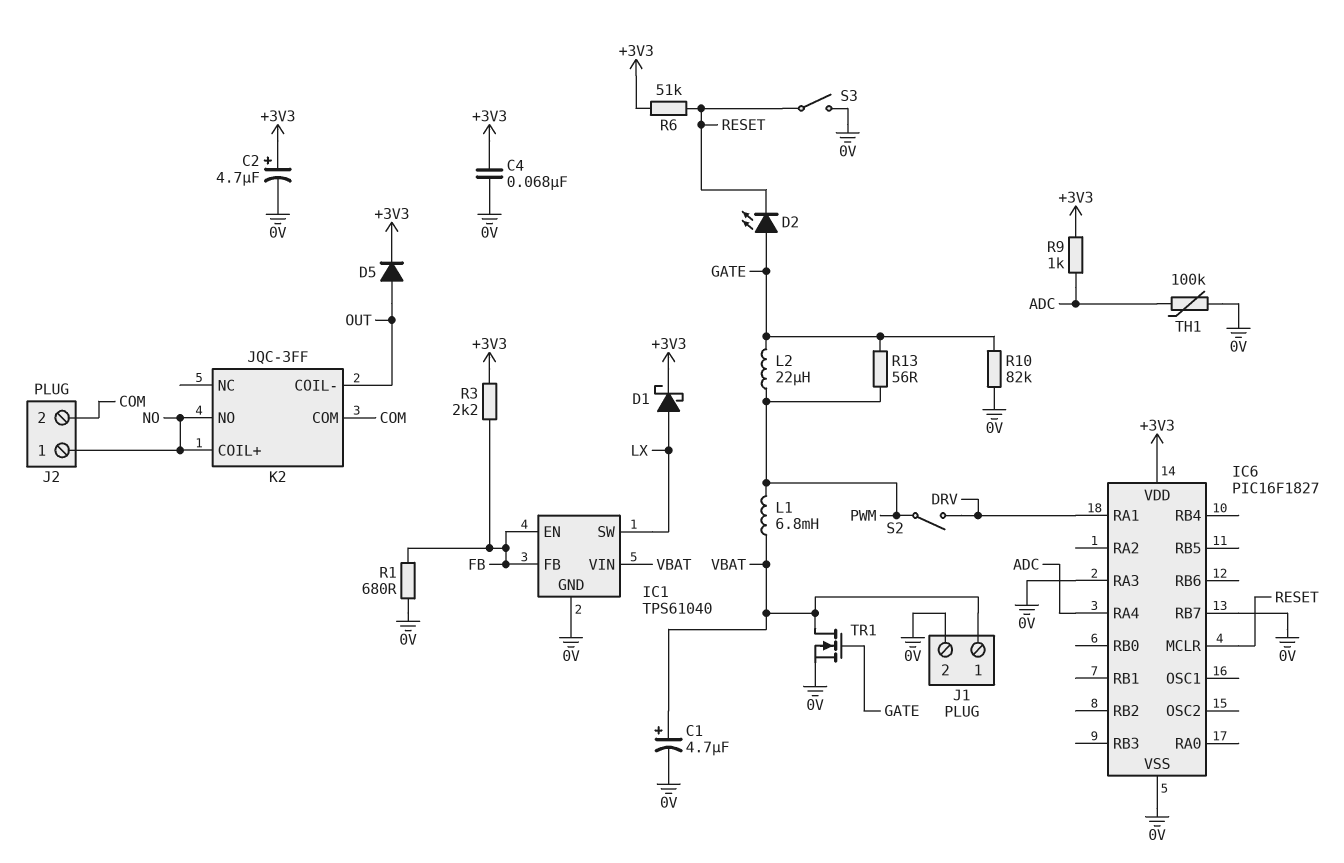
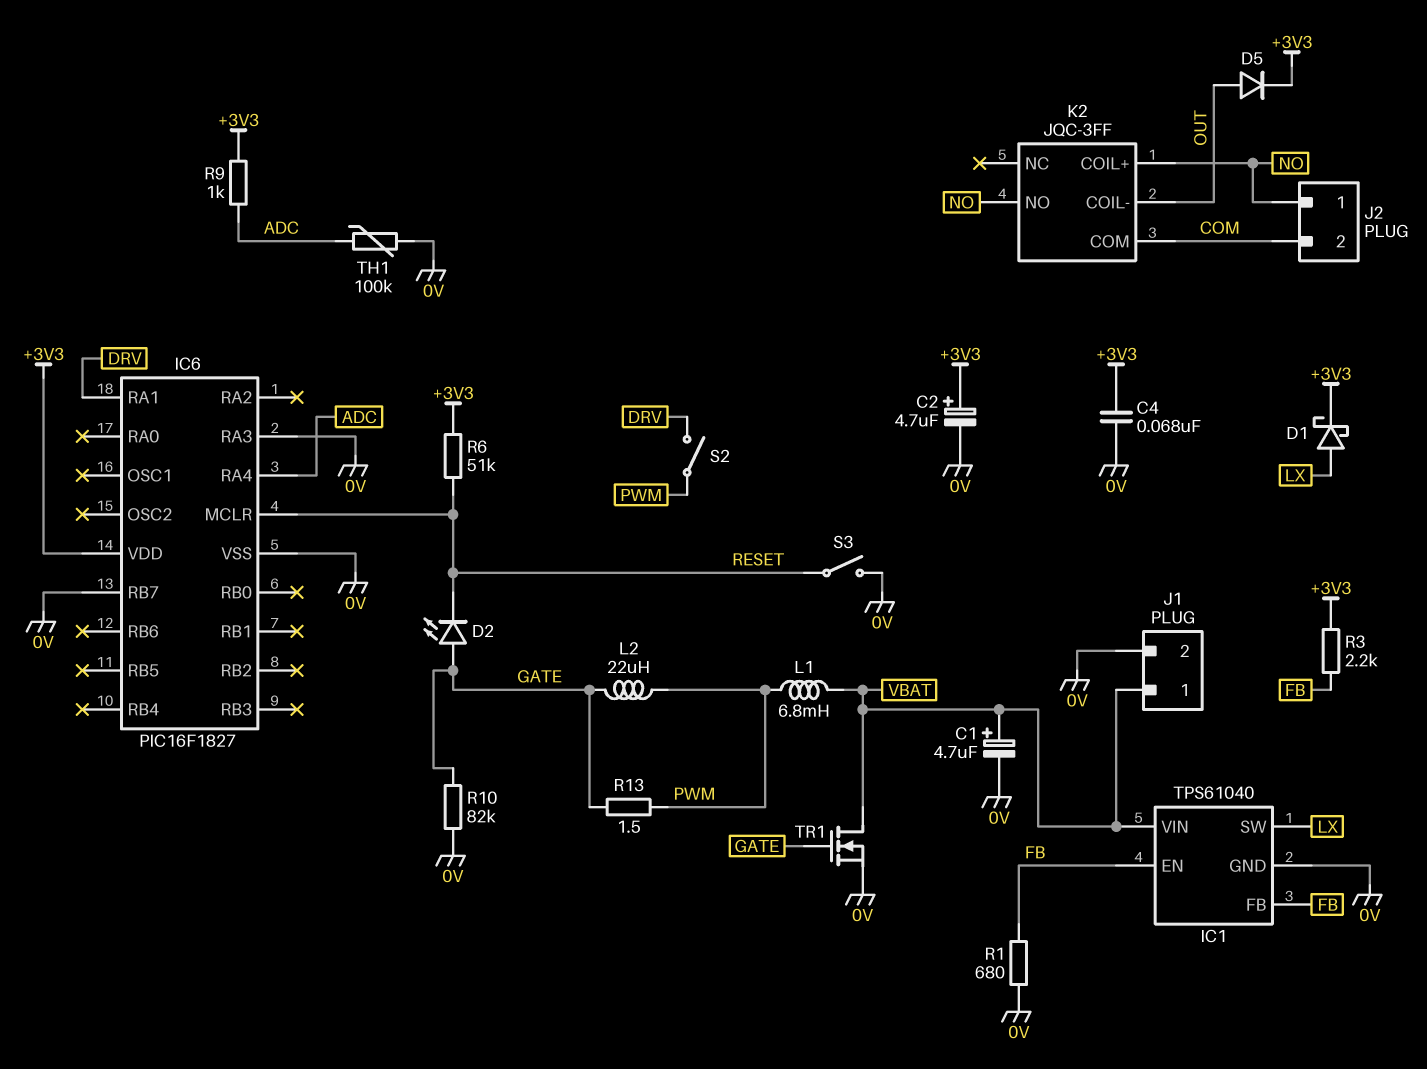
R13: 56 (GATE, PWM) -> 1.5 (GATE, PWM)

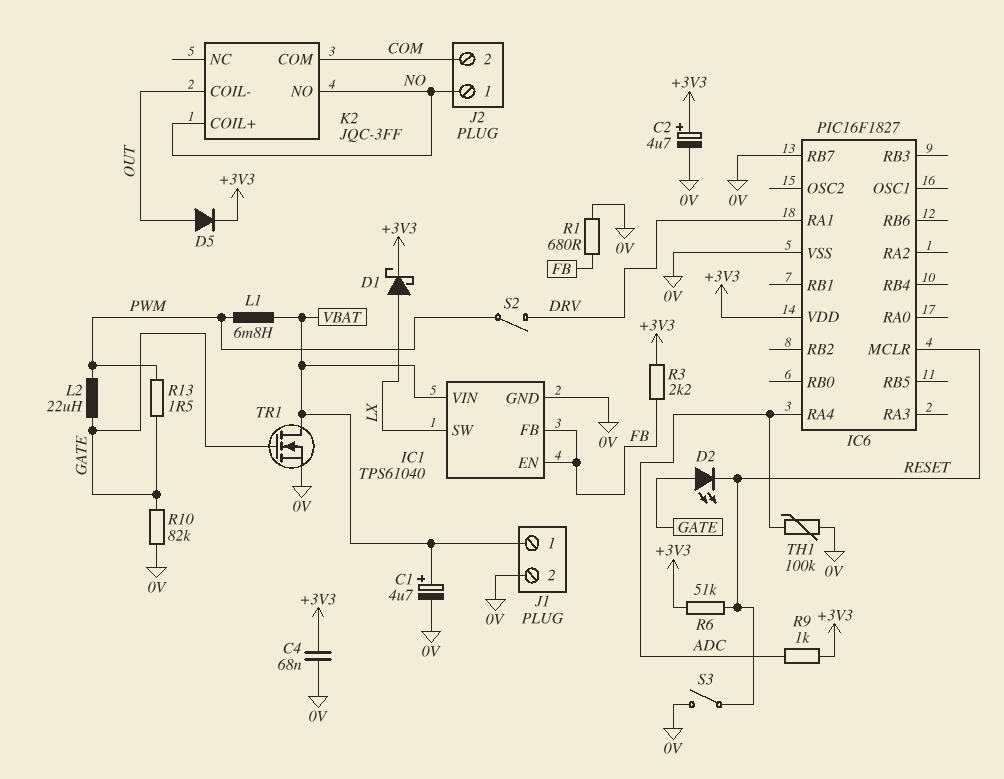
IC6 pin RA3: 0V -> none

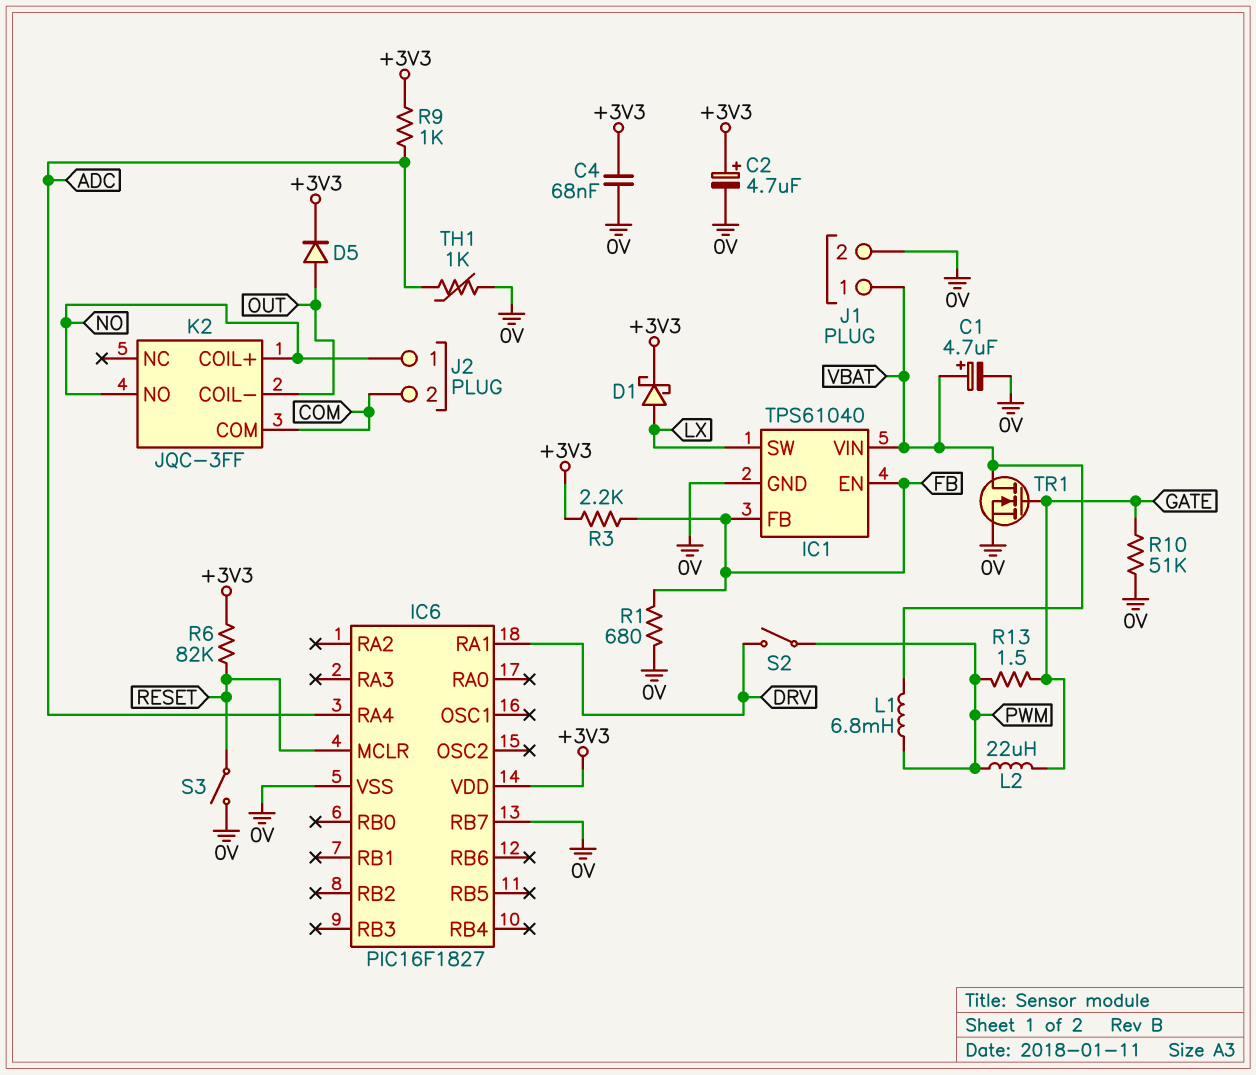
D2: LED (A GATE, K RESET) -> none
R6: 51k (+3V3, RESET) -> 82k (+3V3, RESET)
R10: 82k (0V, GATE) -> 51k (0V, GATE)
TH1: 100k (0V, ADC) -> 1k (0V, ADC)

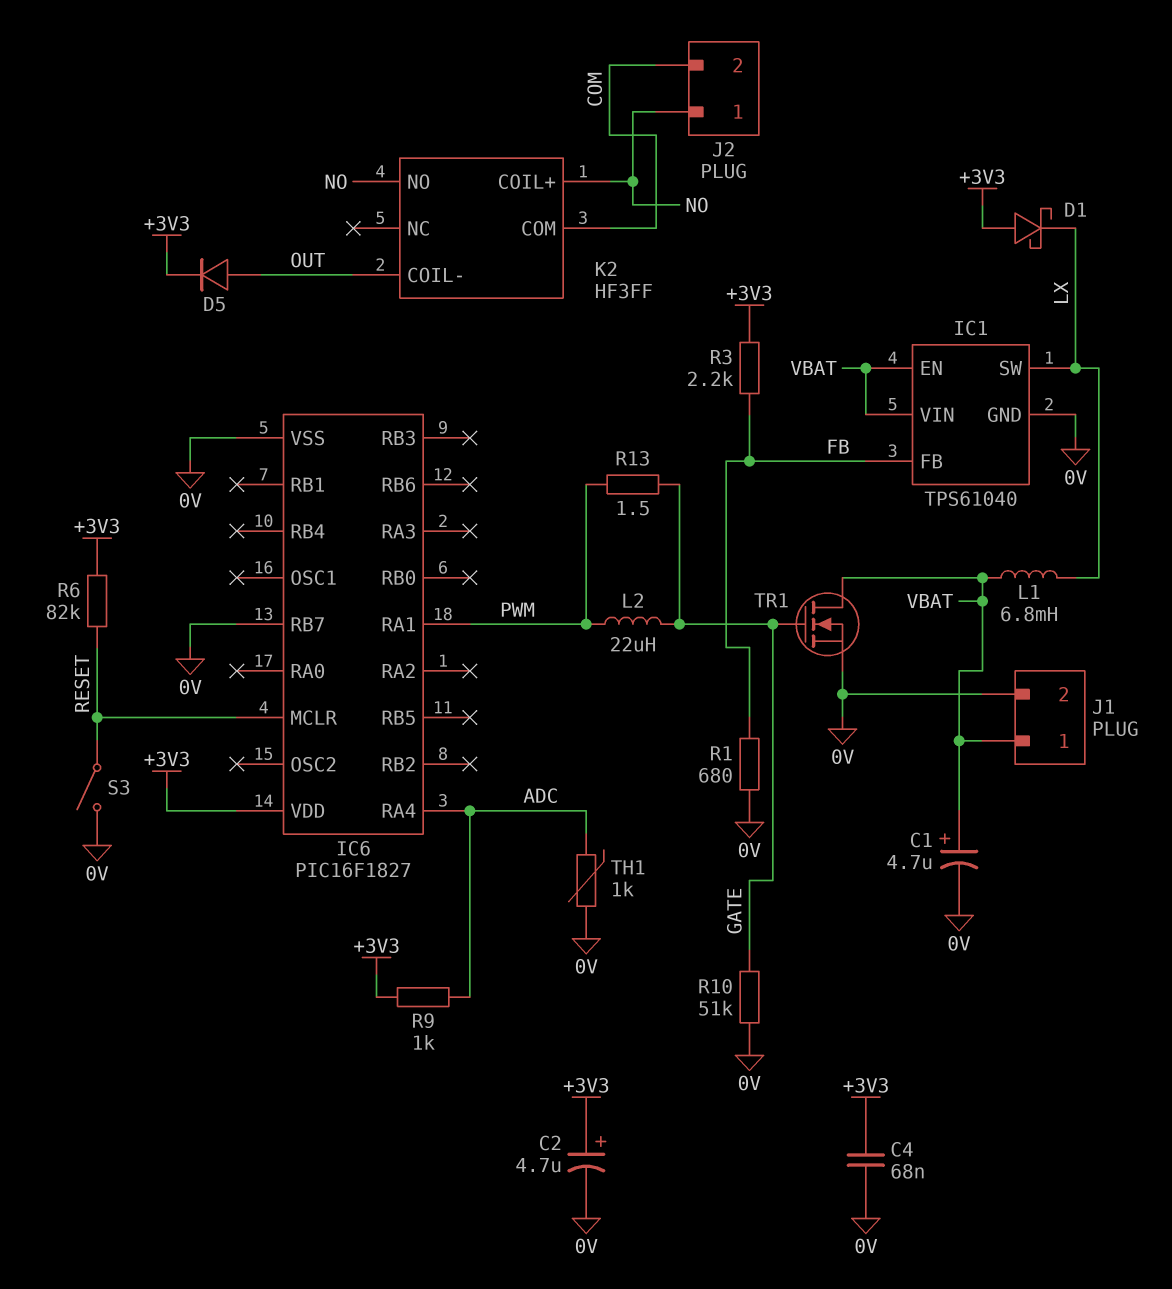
D1: schottky (A LX, K +3V3) -> schottky (A +3V3, K LX)
IC1 pin EN: FB -> VBAT
IC6 pin RA1: DRV -> PWM
K2: JQC-3FF -> HF3FF
L1: 6.8mH (PWM, VBAT) -> 6.8mH (LX, VBAT)
S2: switch (DRV, PWM) -> none

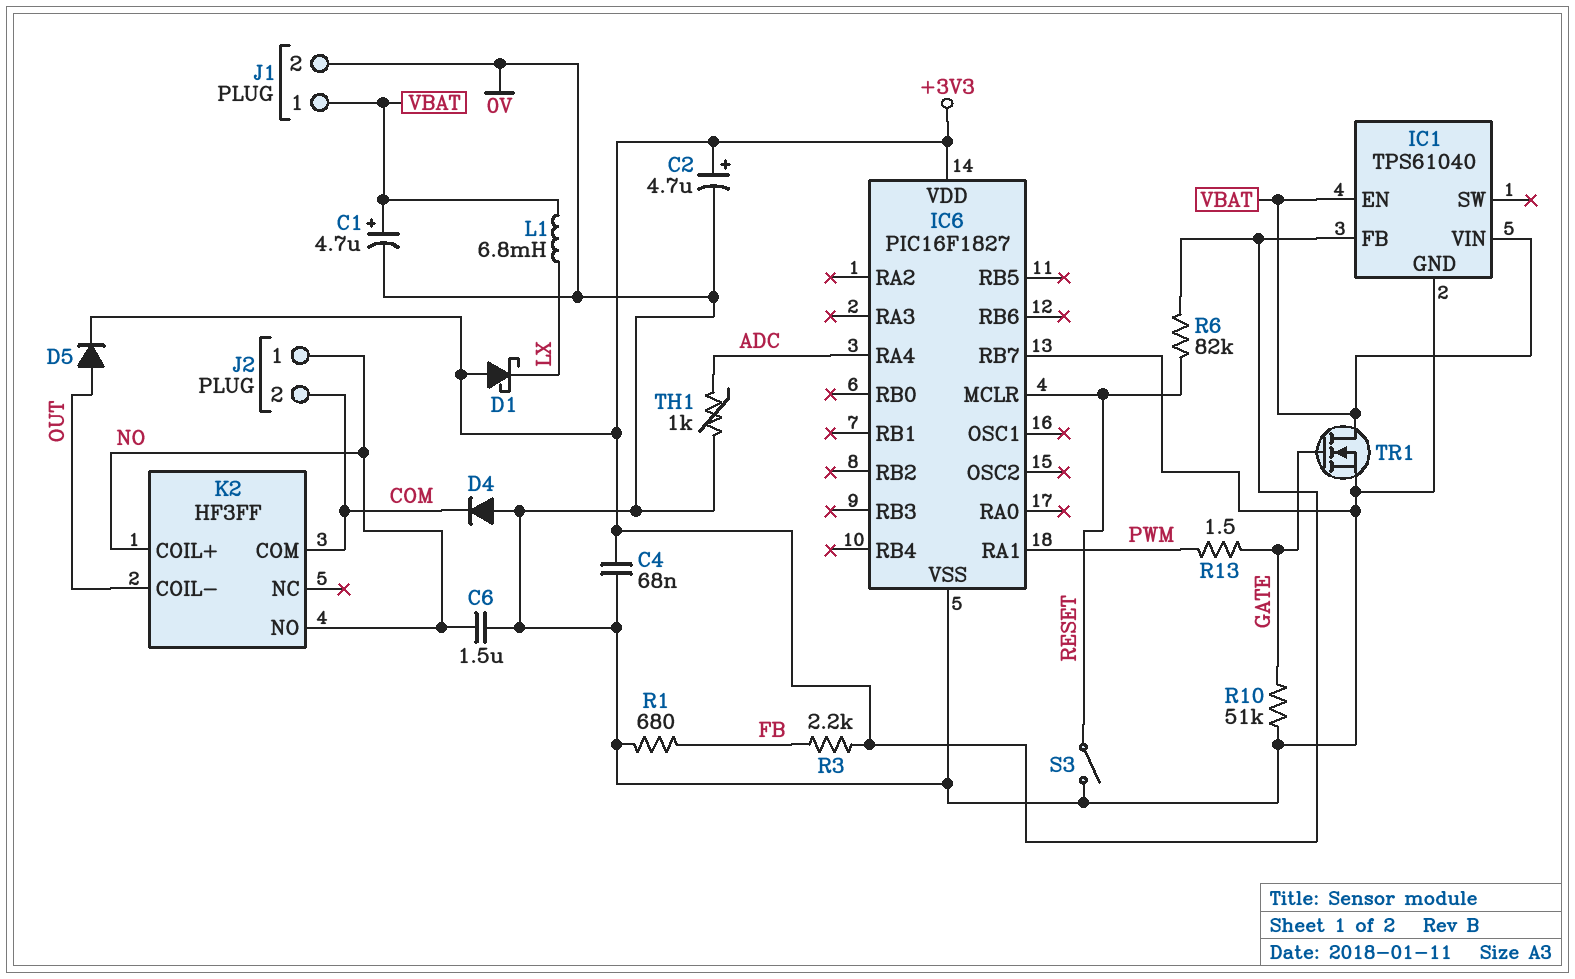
C6: none -> 1.5uF (0V, NO)
D4: none -> diode (A 0V, K COM)
IC1 pin FB: FB -> +3V3
IC1 pin SW: LX -> none
L2: 22uH (GATE, PWM) -> none
R9: 1k (+3V3, ADC) -> none

